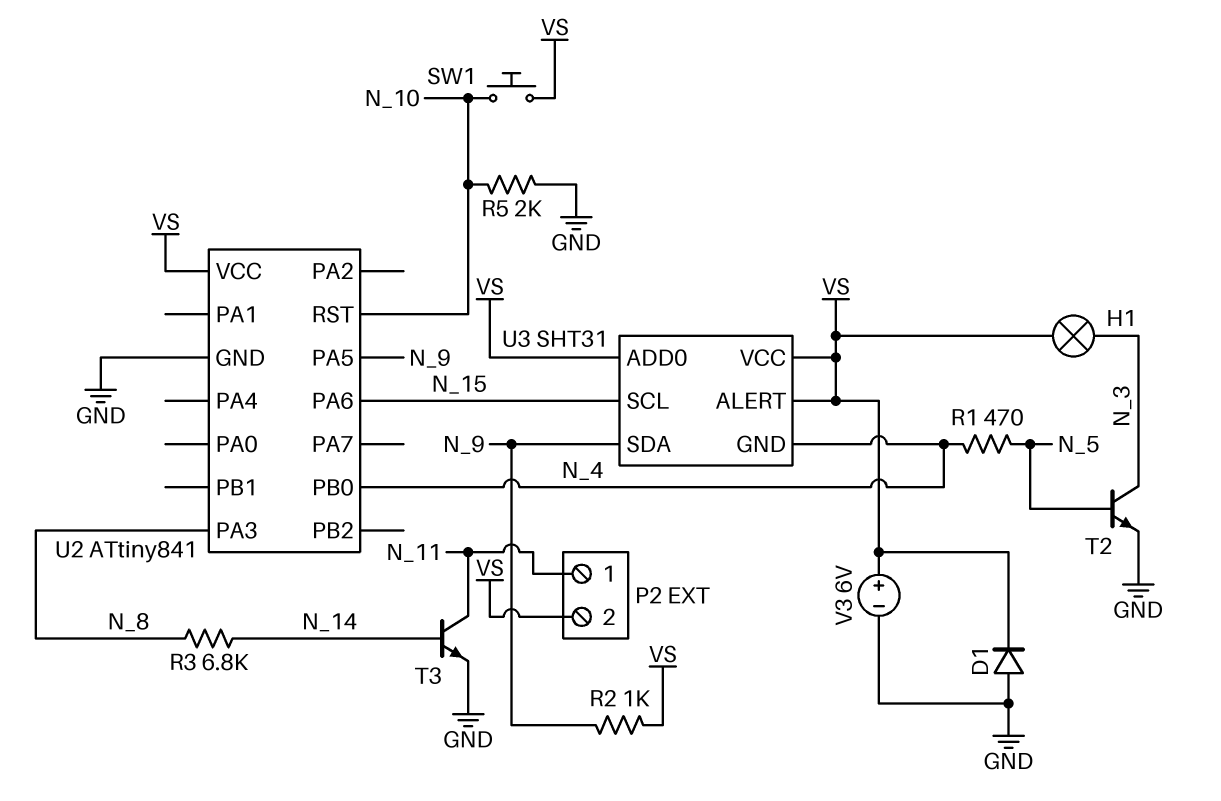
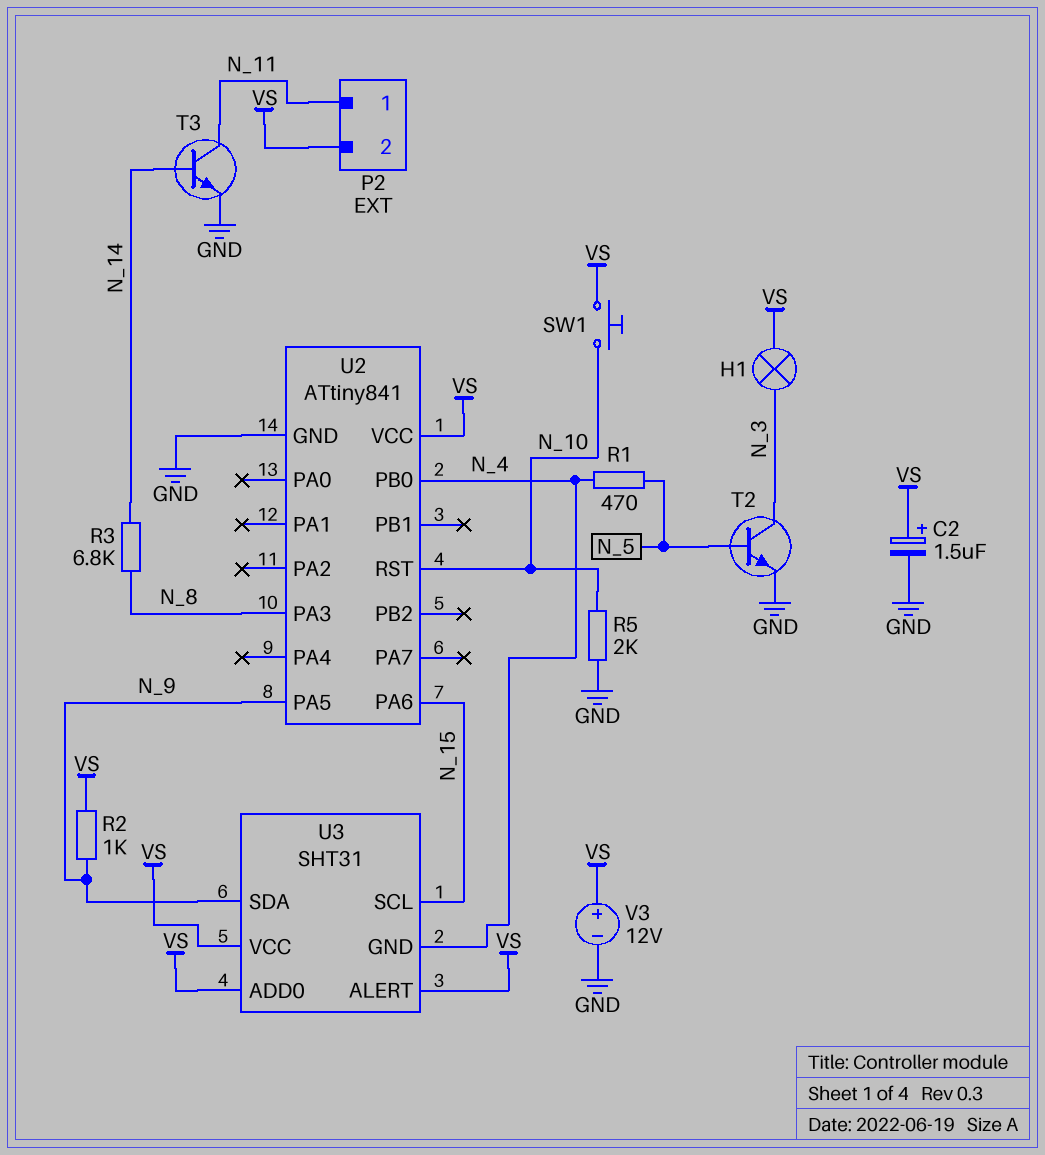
C2: none -> 1.5uF (plus VS, minus GND)
D1: diode (A GND, K VS) -> none
V3: 6V (plus VS, minus GND) -> 12V (plus VS, minus GND)

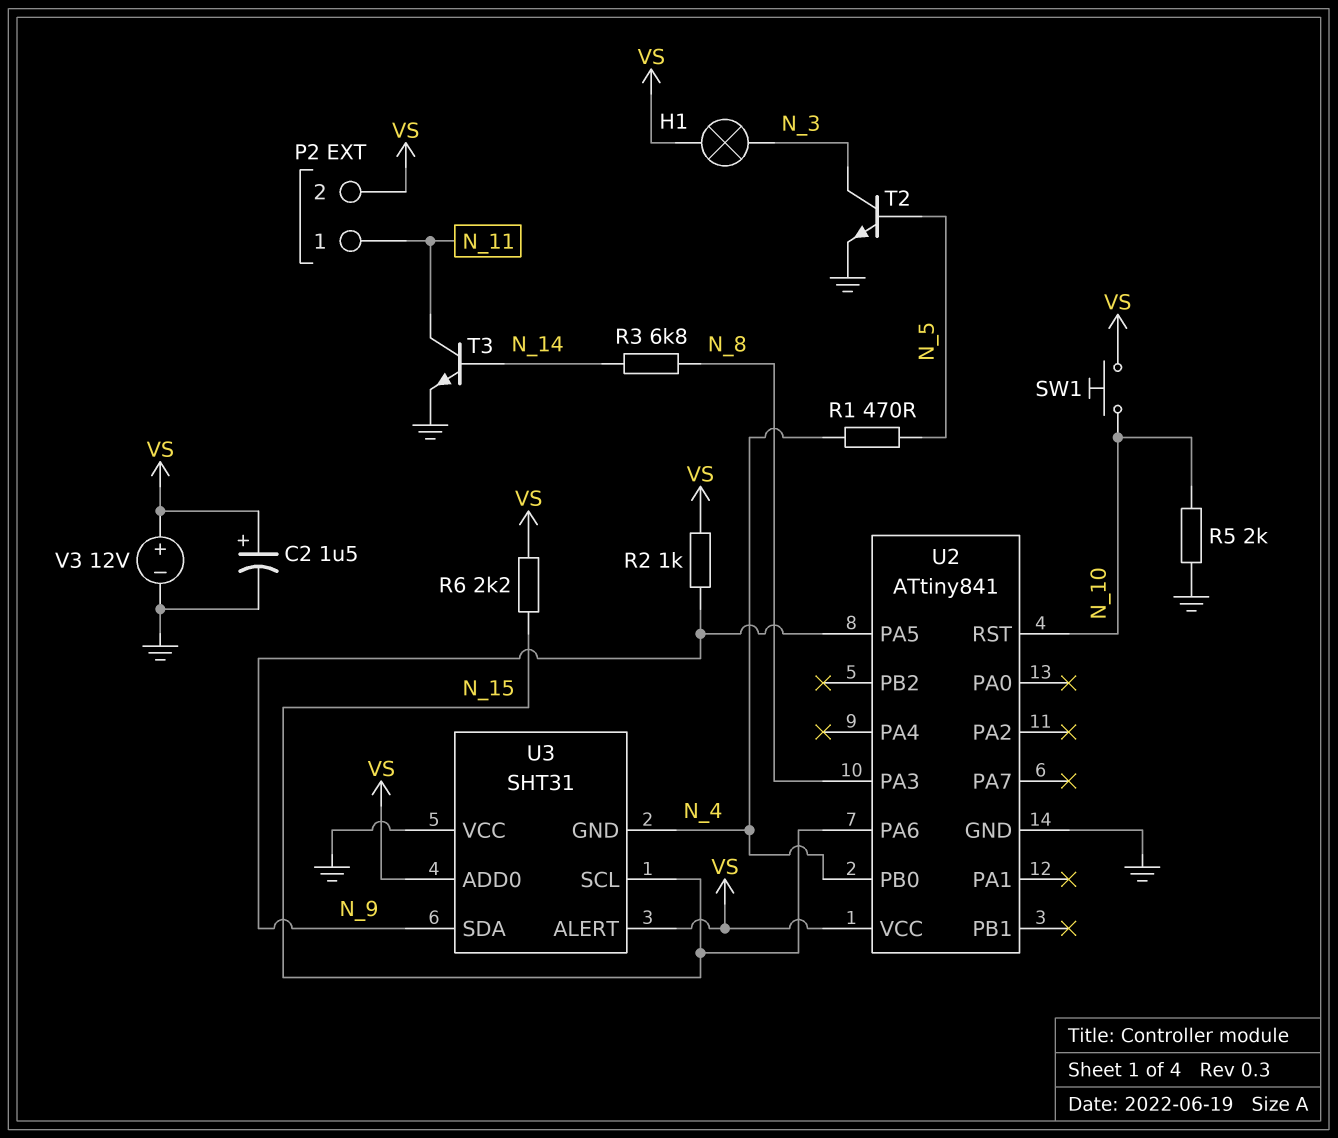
R6: none -> 2.2k (N_15, VS)
U3 pin VCC: VS -> GND

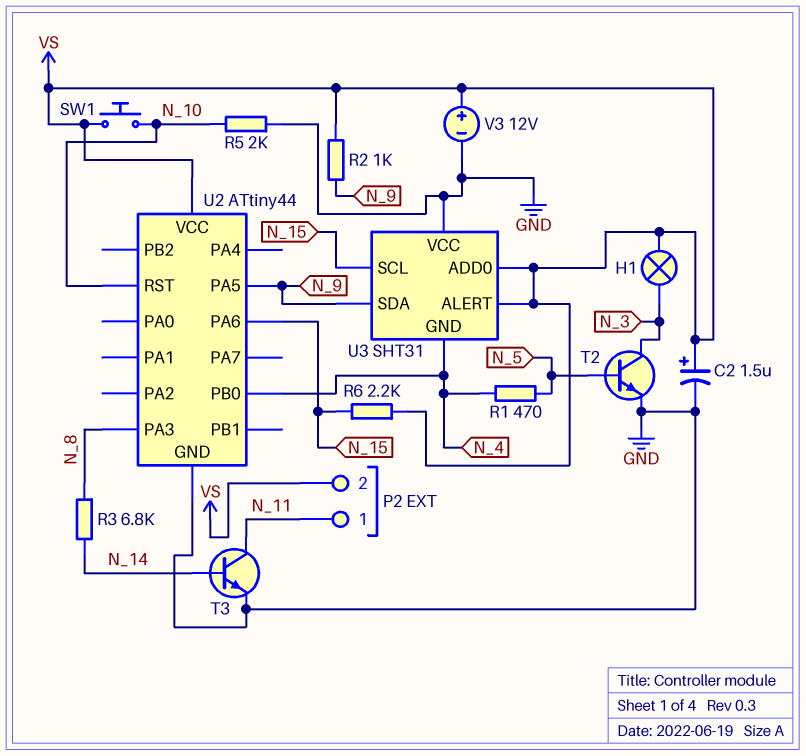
U2: ATtiny841 -> ATtiny44

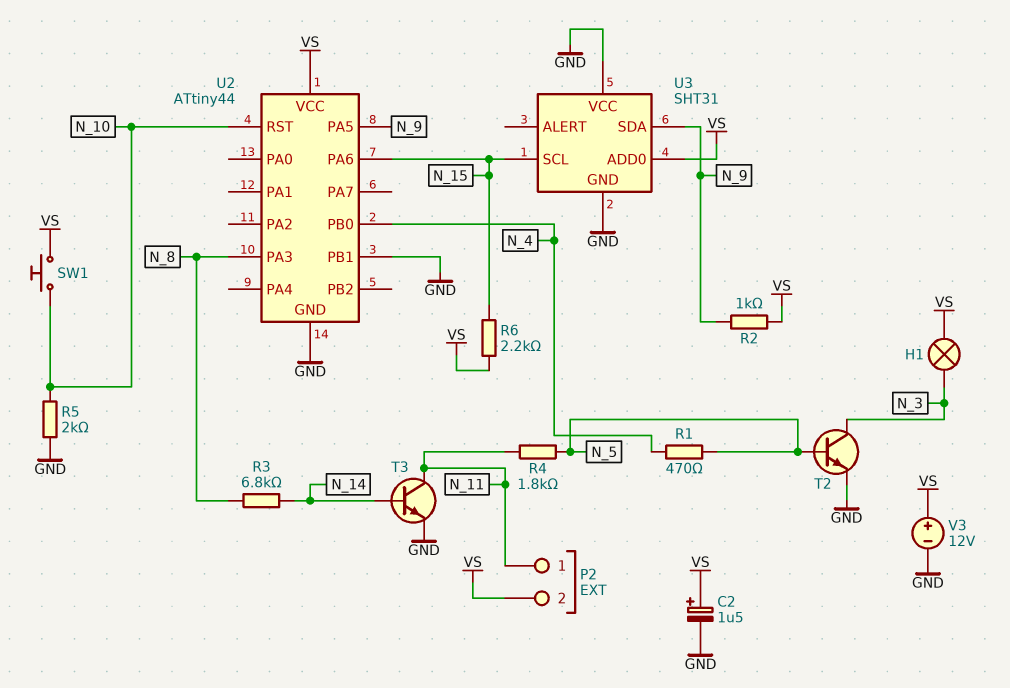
R4: none -> 1.8k (N_5, N_11)
U2 pin PB1: none -> GND
U3 pin ALERT: VS -> none
U3 pin GND: N_4 -> GND

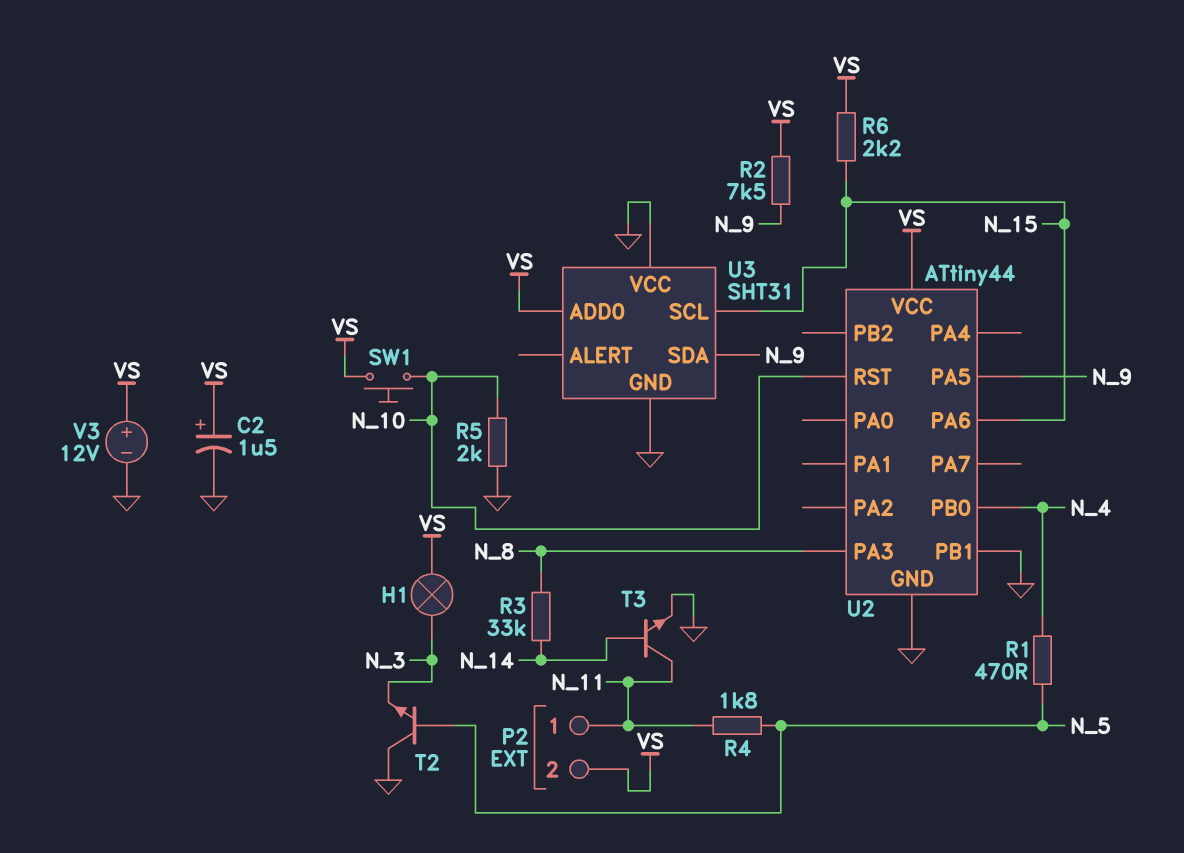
R2: 1k (N_9, VS) -> 7.5k (N_9, VS)
R3: 6.8k (N_8, N_14) -> 33k (N_8, N_14)
T2: NPN (B N_5, C N_3, E GND) -> NPN (B N_5, C GND, E N_3)

